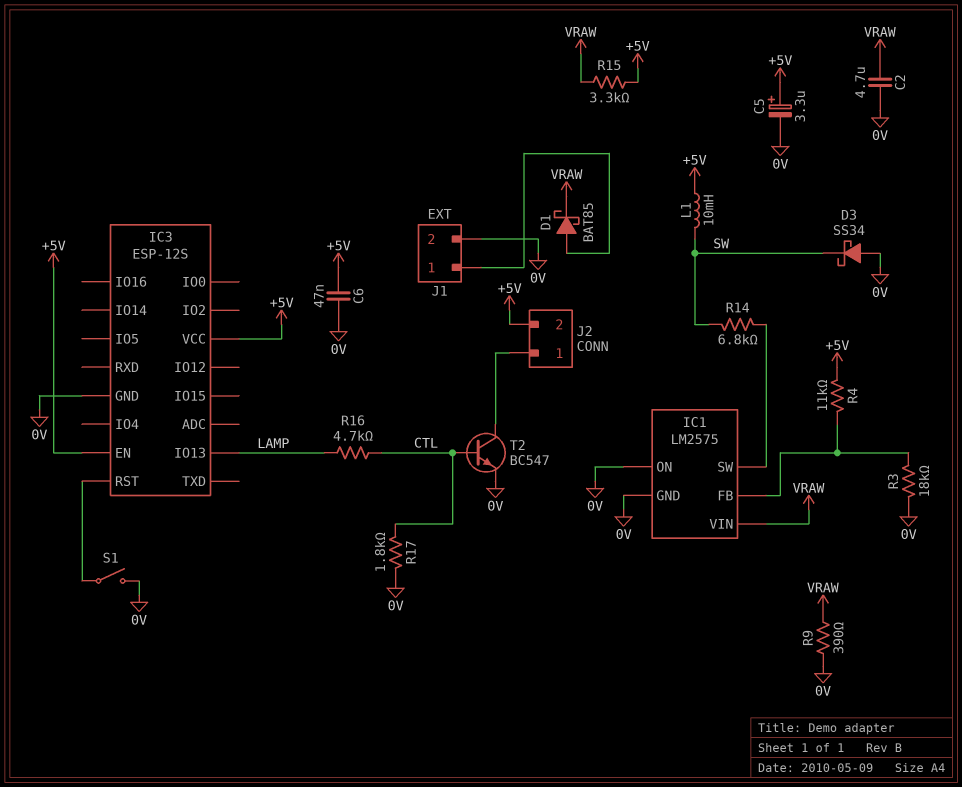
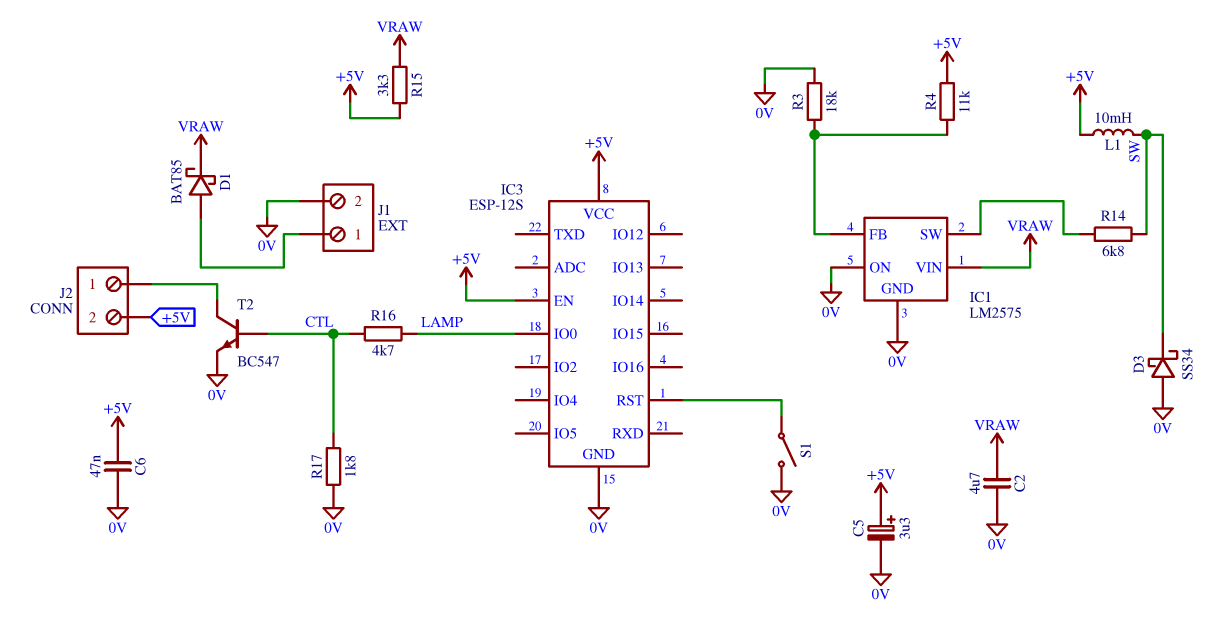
IC3 pin IO0: none -> LAMP
IC3 pin IO13: LAMP -> none
R9: 390 (0V, VRAW) -> none

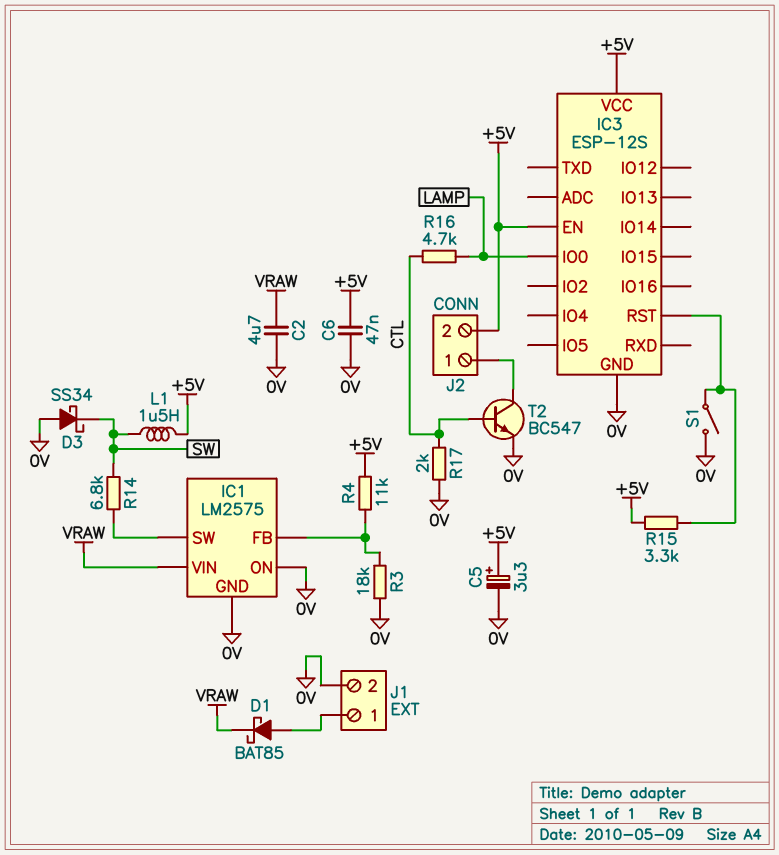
L1: 10mH (+5V, SW) -> 1.5uH (+5V, SW)
R15: 3.3k (+5V, VRAW) -> 3.3k (+5V, IC3/RST)
R17: 1.8k (0V, CTL) -> 2k (0V, CTL)

